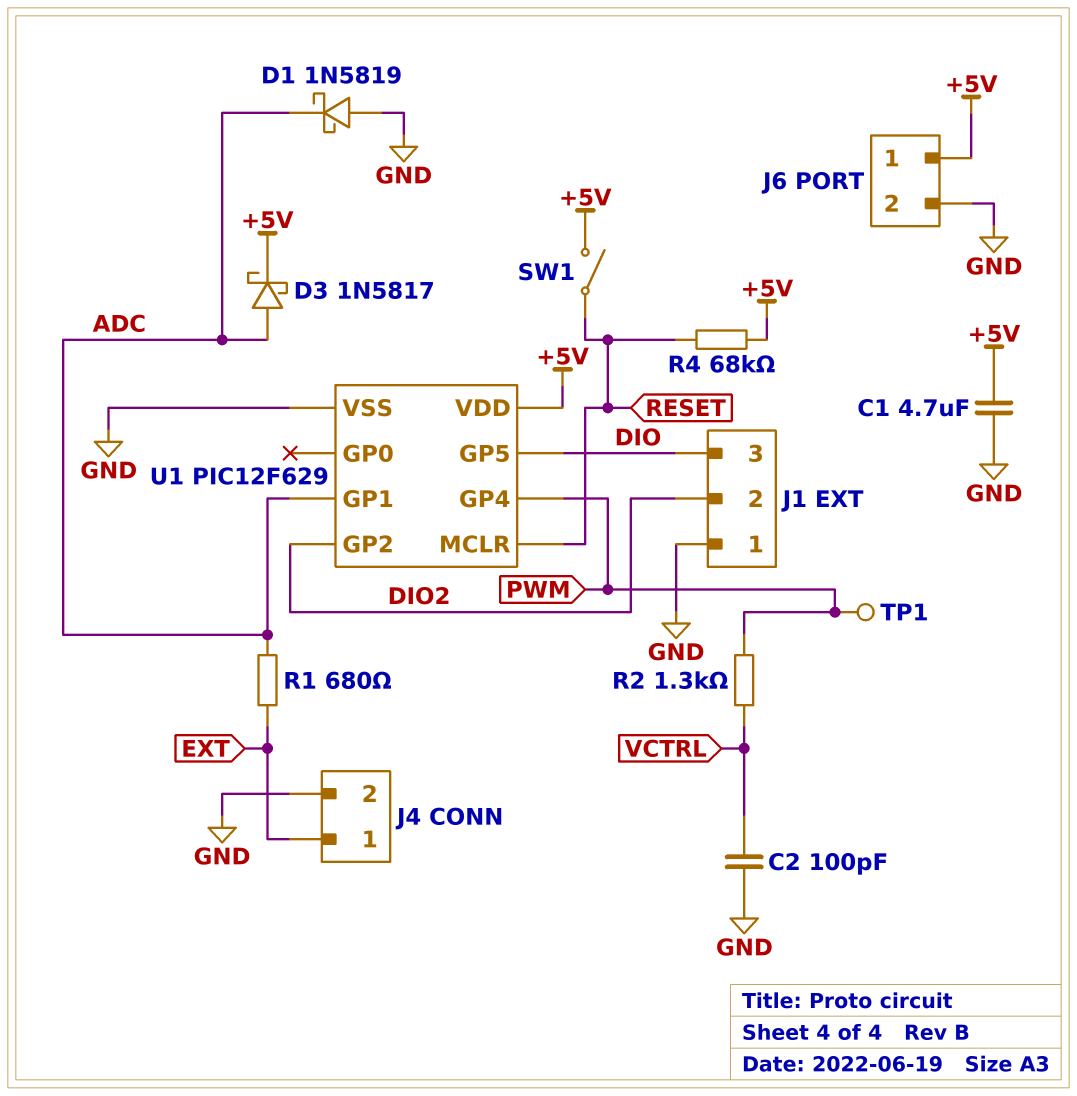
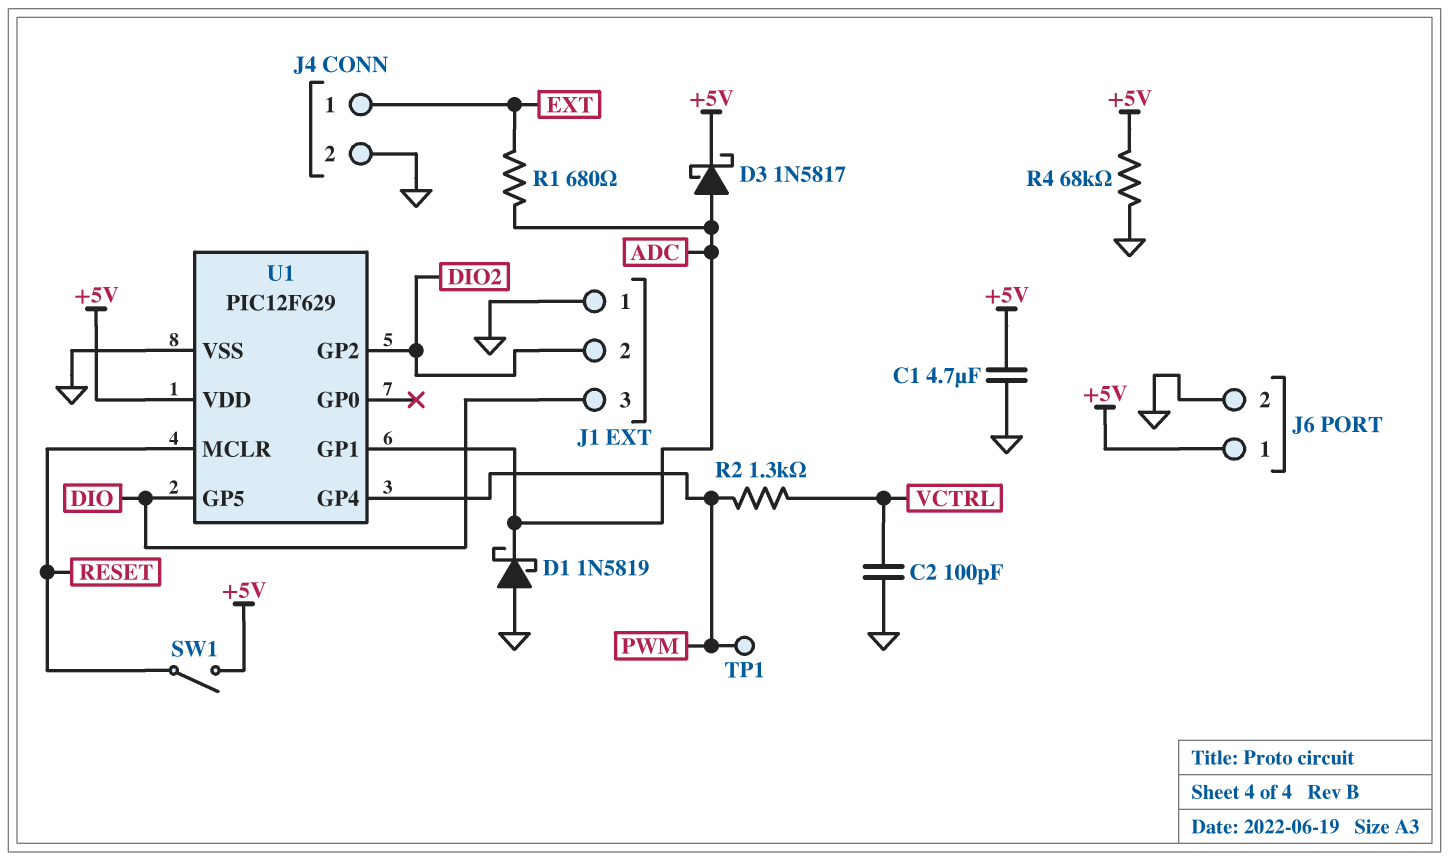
R4: 68k (+5V, RESET) -> 68k (+5V, GND)

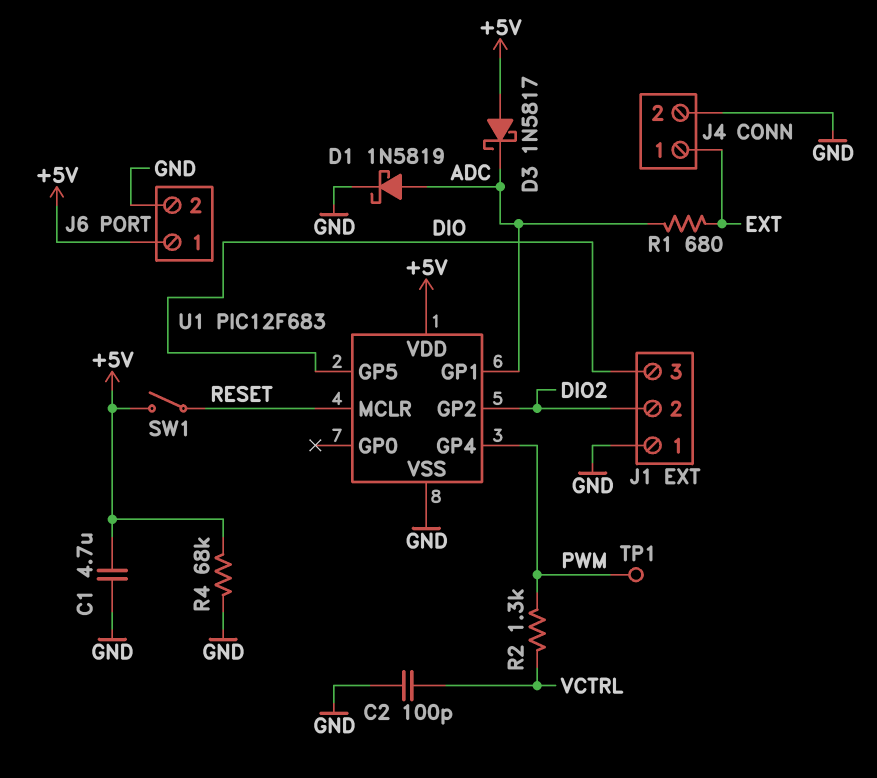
D1: schottky 1N5819 (A GND, K ADC) -> schottky 1N5819 (A ADC, K GND)
D3: schottky 1N5817 (A ADC, K +5V) -> schottky 1N5817 (A +5V, K ADC)
U1: PIC12F629 -> PIC12F683

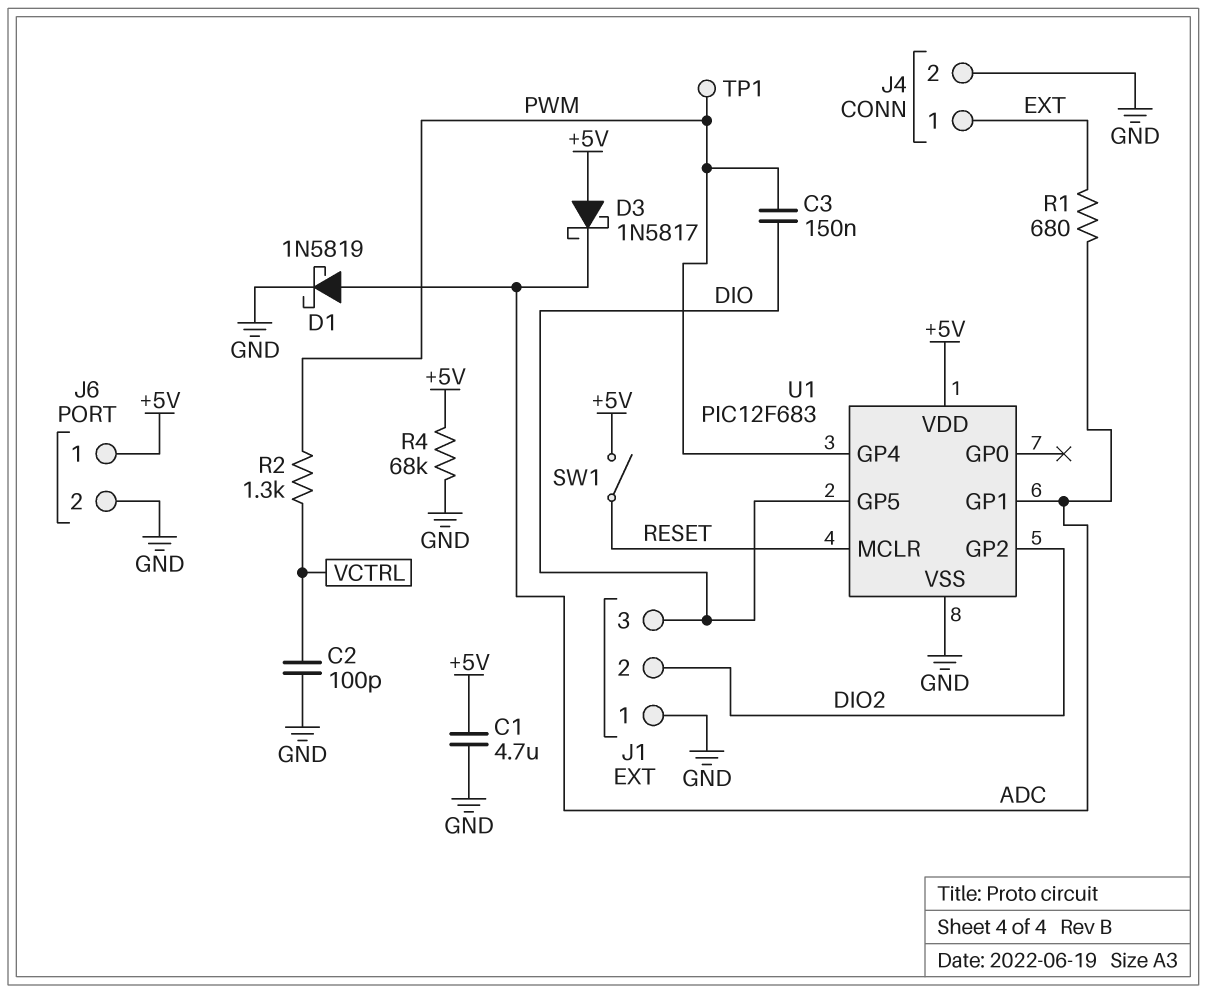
C3: none -> 150nF (DIO, PWM)

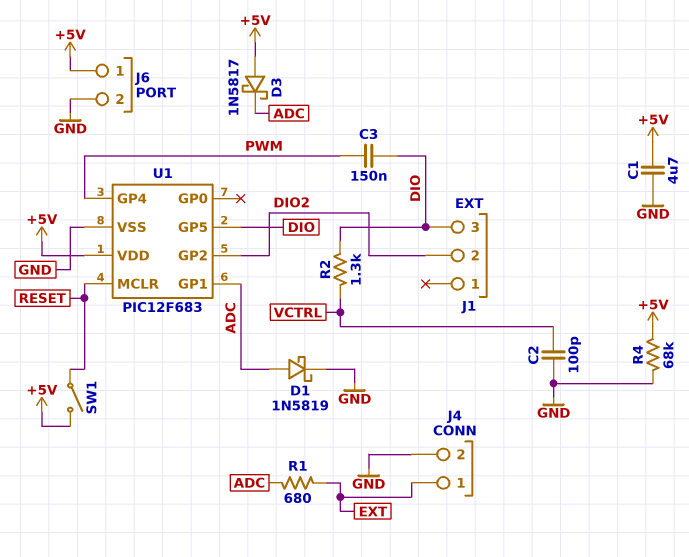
J1 pin 1: GND -> none
R2: 1.3k (PWM, VCTRL) -> 1.3k (DIO, VCTRL)
TP1: test point (PWM) -> none

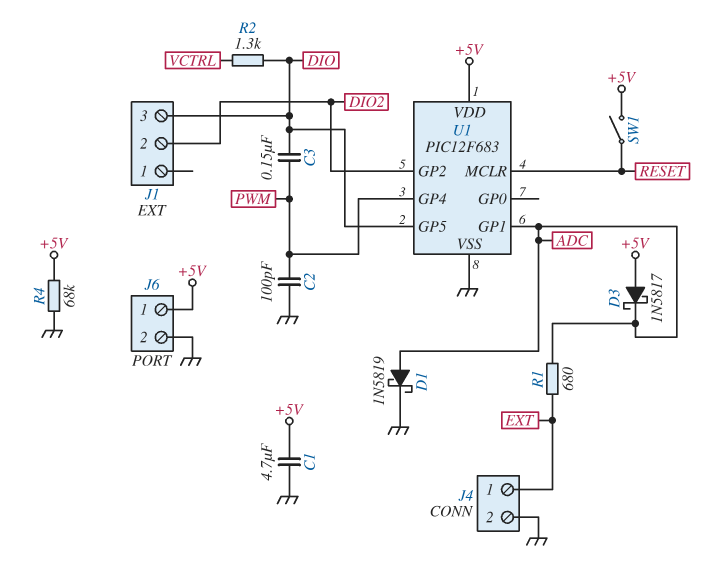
C2: 100pF (GND, VCTRL) -> 100pF (GND, PWM)

